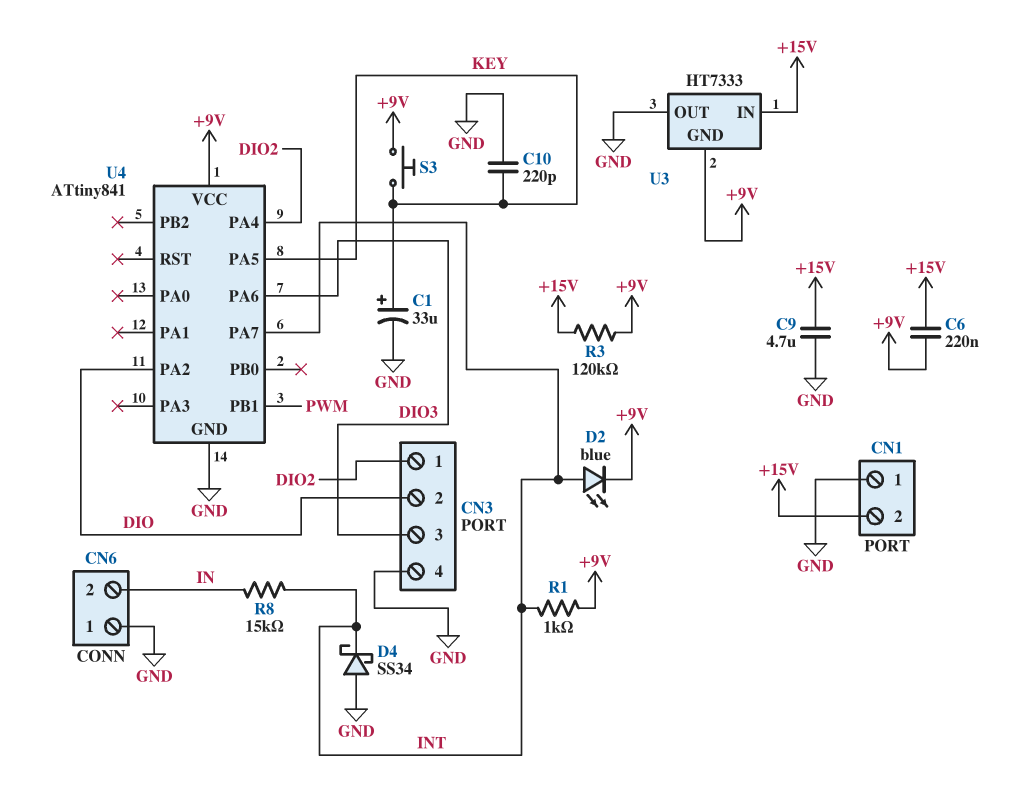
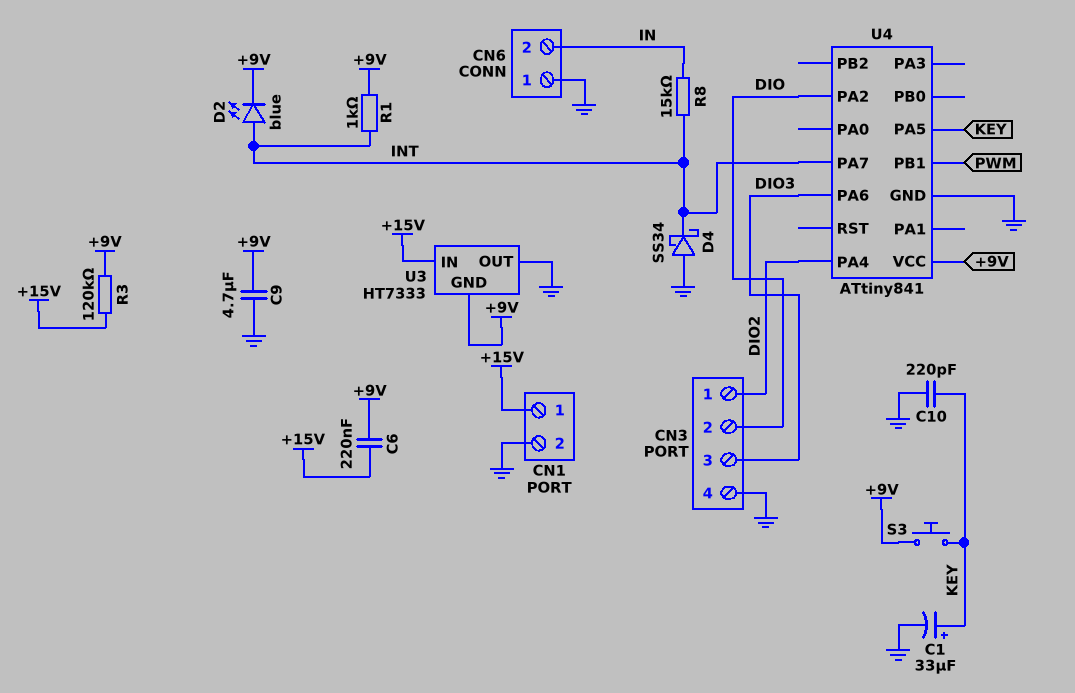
C9: 4.7uF (+15V, GND) -> 4.7uF (+9V, GND)
CN1 pin 1: GND -> +15V
CN1 pin 2: +15V -> GND

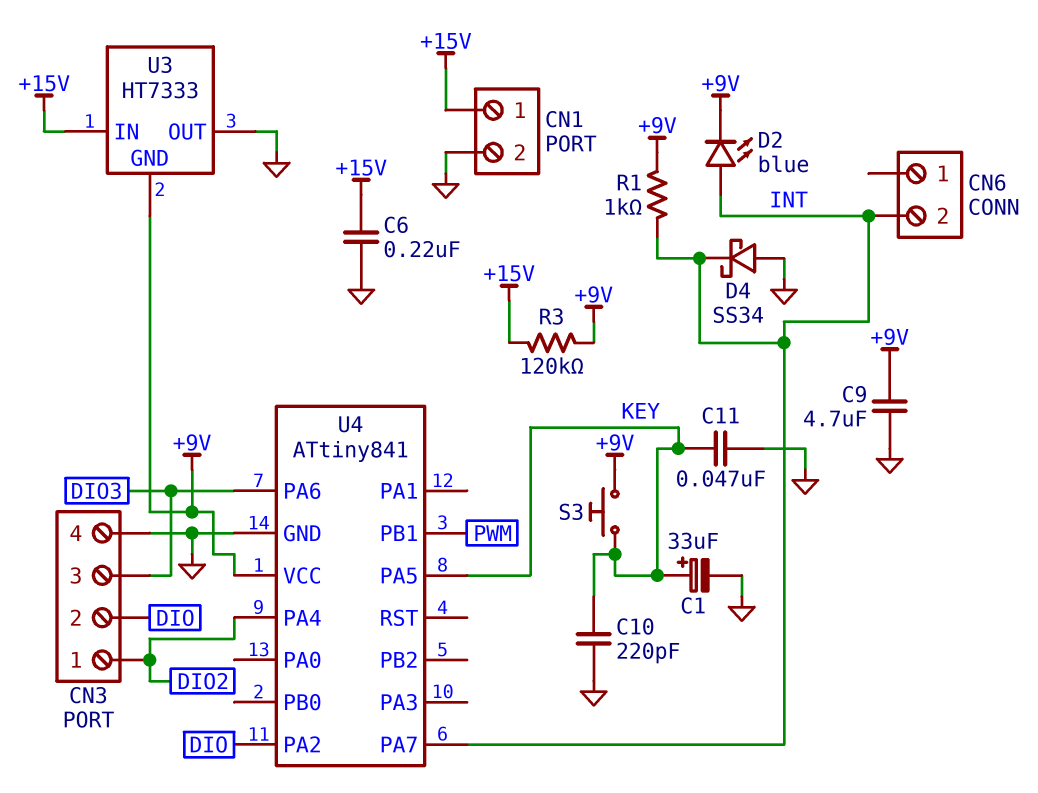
C6: 220nF (+9V, +15V) -> 220nF (+15V, GND)
C11: none -> 47nF (GND, KEY)
CN6 pin 1: GND -> none
CN6 pin 2: IN -> INT
R8: 15k (IN, INT) -> none

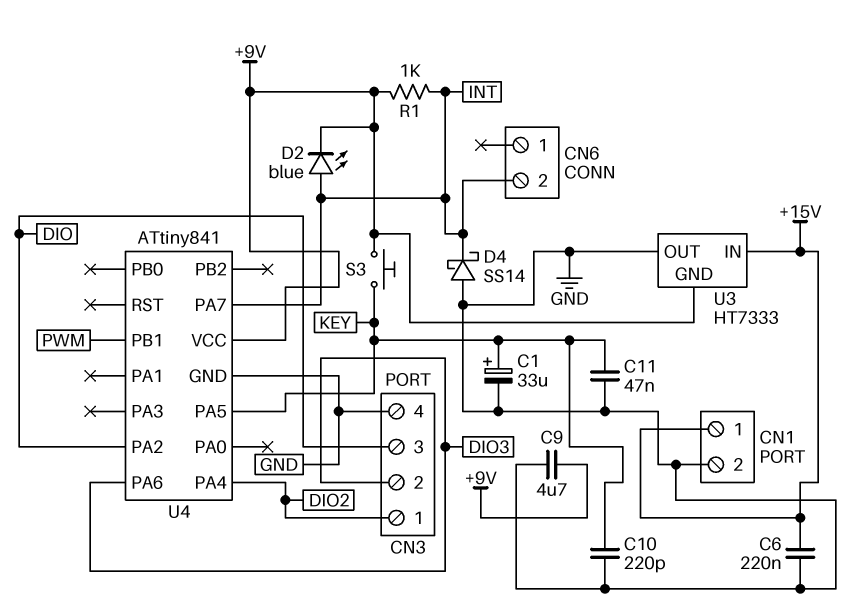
CN3 pin 2: DIO -> DIO3
CN3 pin 3: DIO3 -> DIO
D4: schottky SS34 (A GND, K INT) -> schottky SS14 (A GND, K INT)
R3: 120k (+9V, +15V) -> none

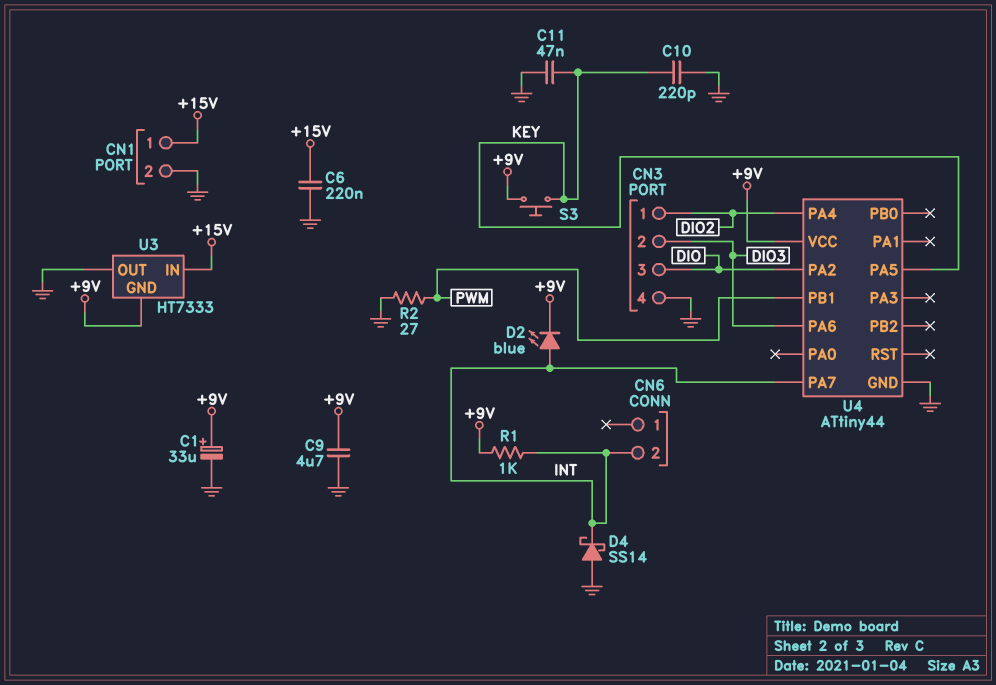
C1: 33uF (plus KEY, minus GND) -> 33uF (plus +9V, minus GND)
R2: none -> 27 (GND, PWM)
U4: ATtiny841 -> ATtiny44

